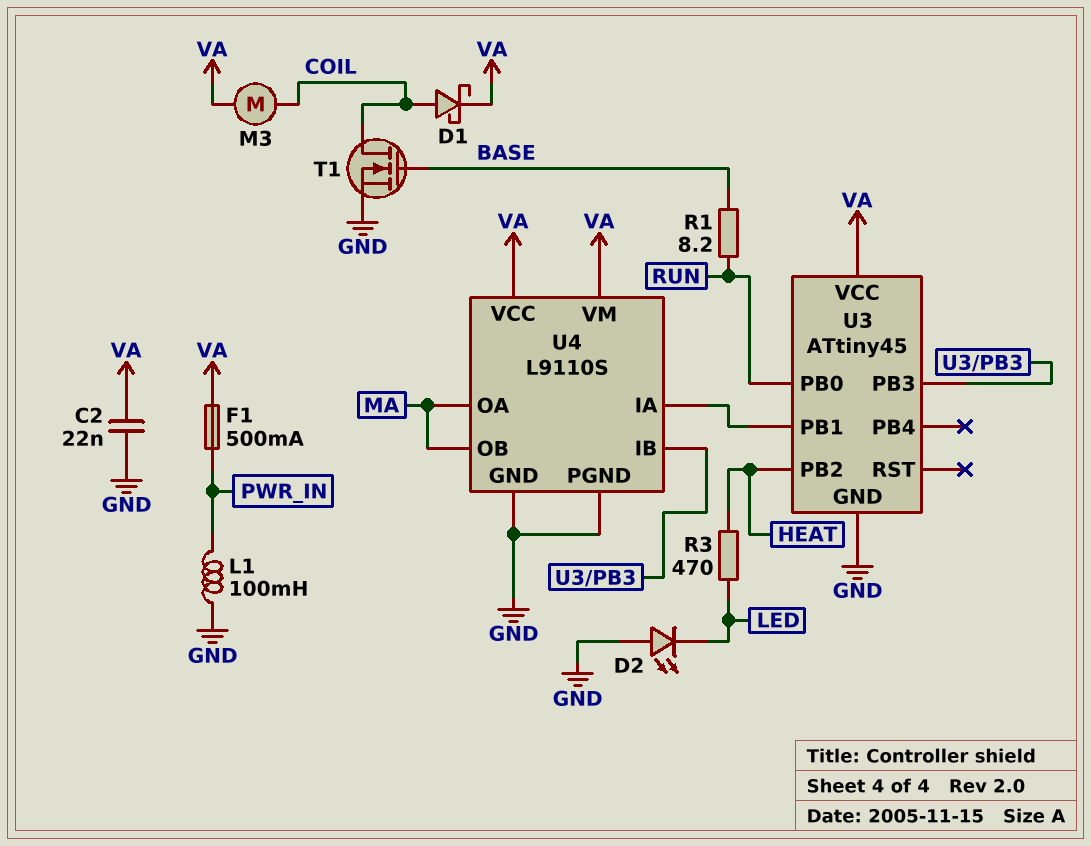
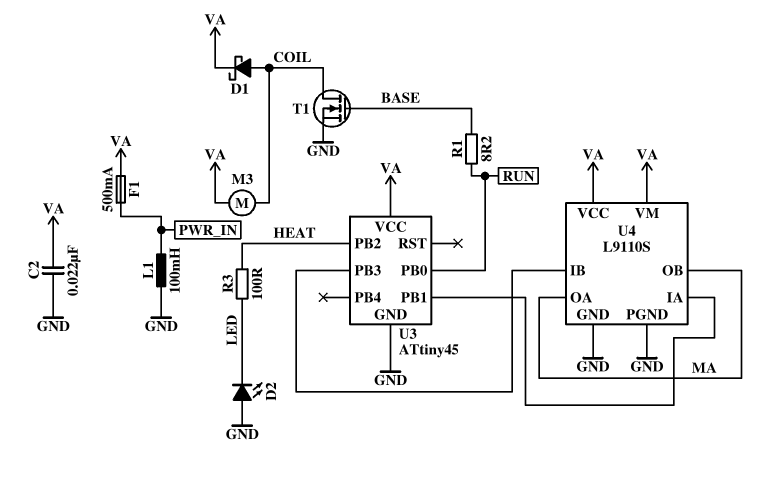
R3: 470 (HEAT, LED) -> 100 (HEAT, LED)

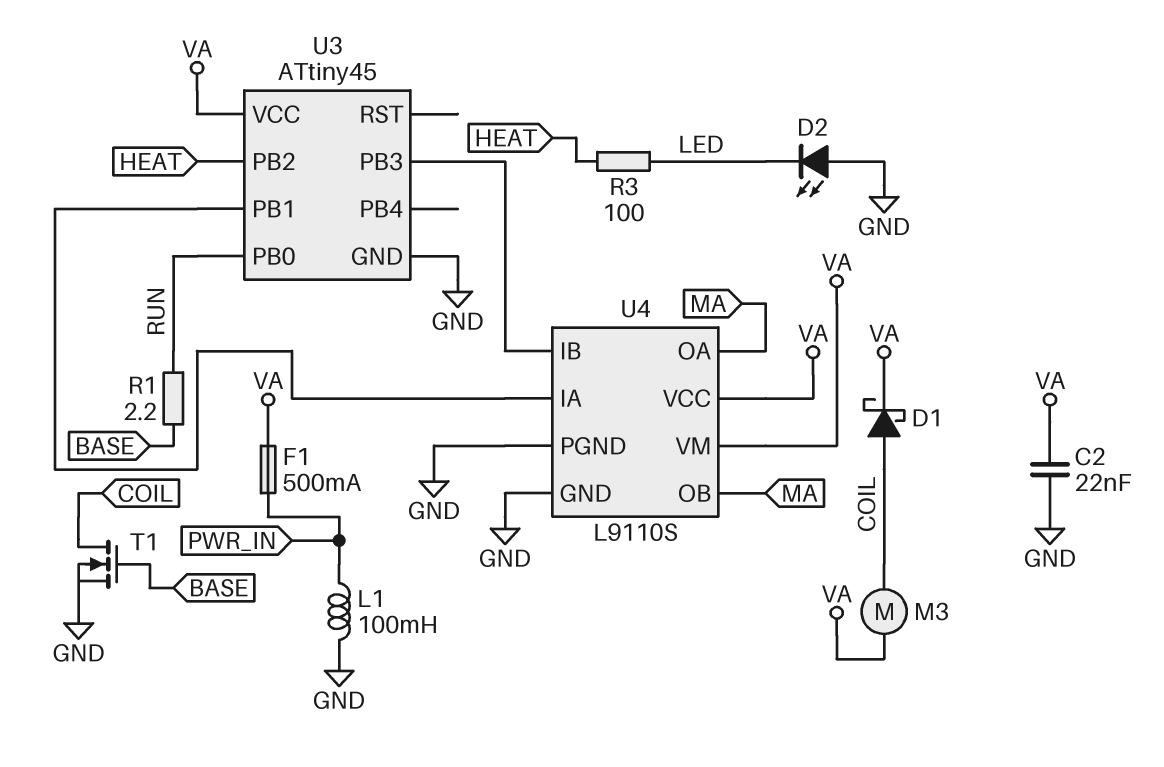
R1: 8.2 (BASE, RUN) -> 2.2 (BASE, RUN)

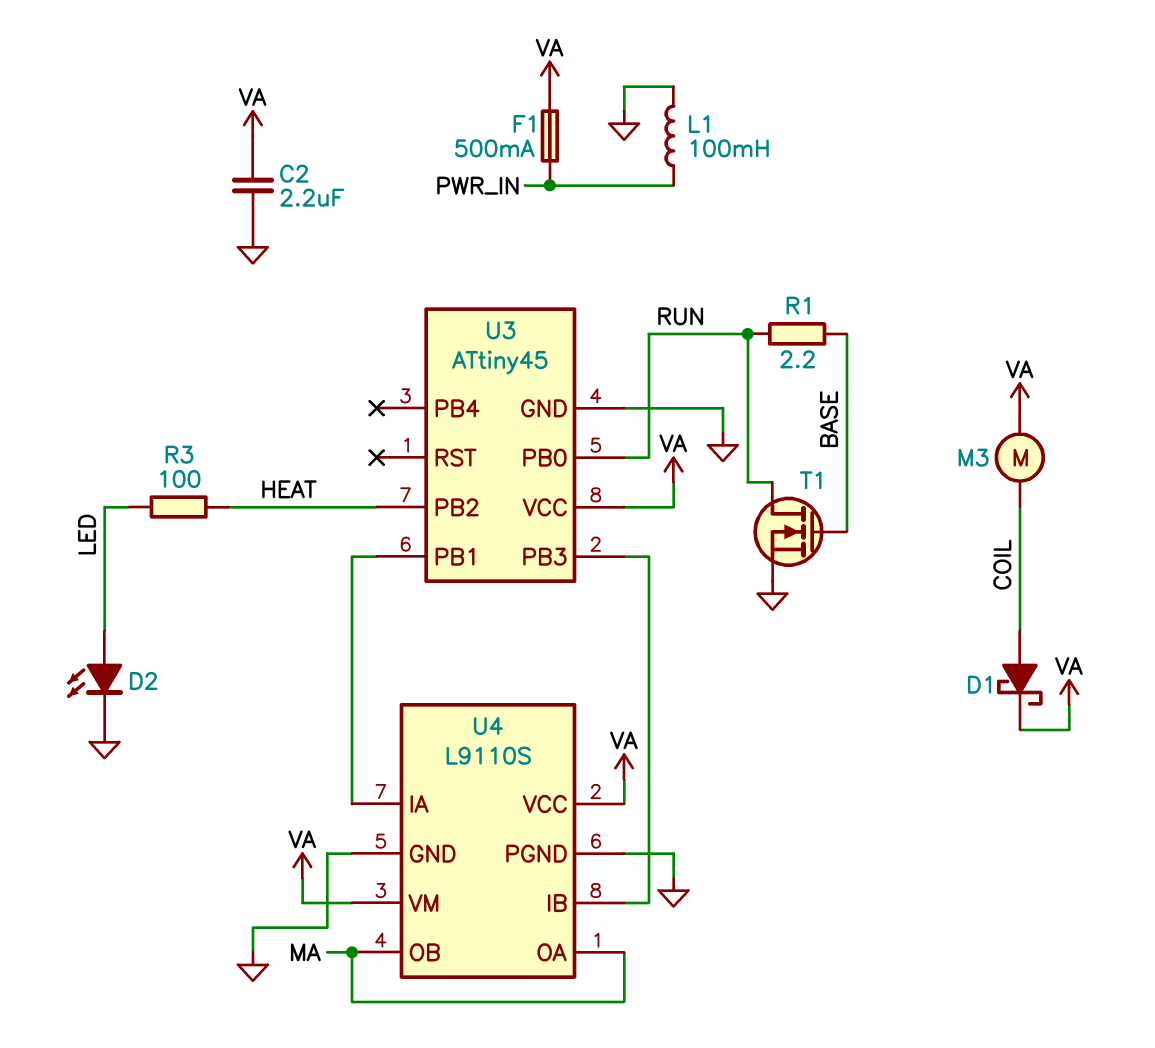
C2: 22nF (GND, VA) -> 2.2uF (GND, VA)
D2: LED (A GND, K LED) -> LED (A LED, K GND)
T1: NMOS (G BASE, D COIL, S GND) -> NMOS (G BASE, D RUN, S GND)

